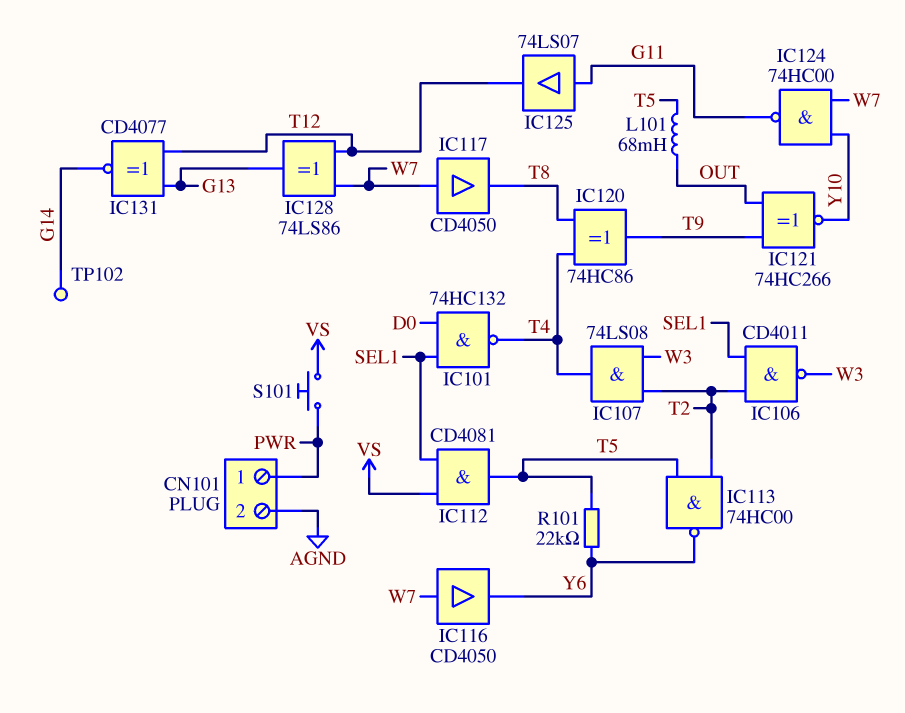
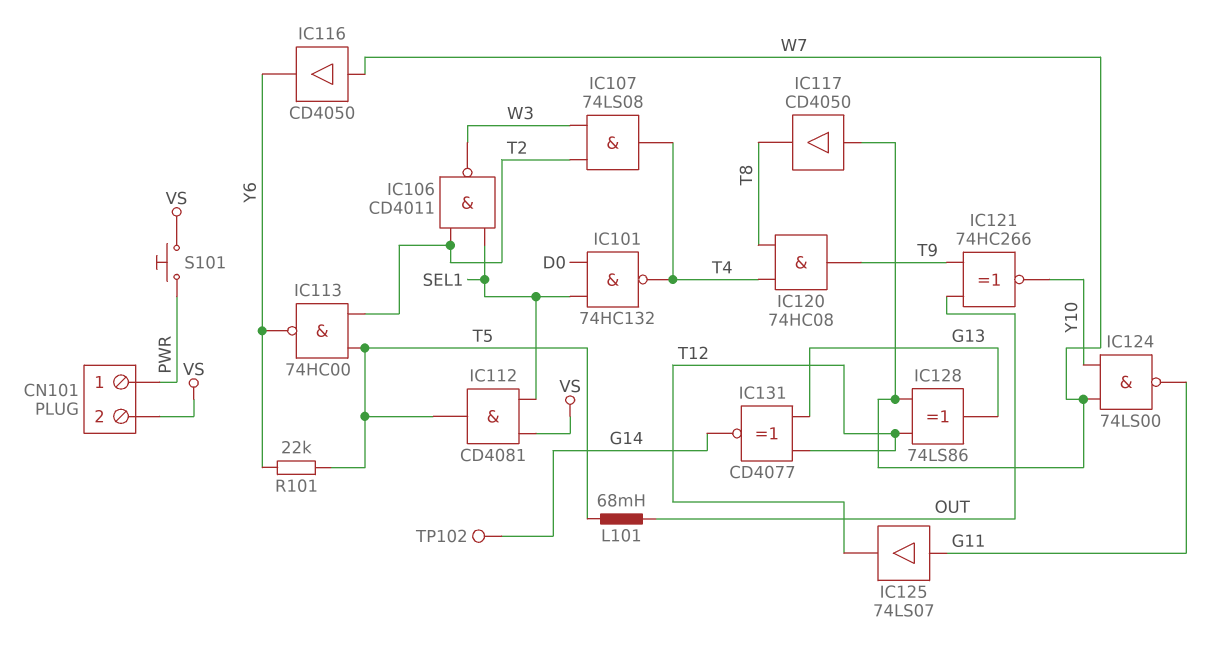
CN101 pin 2: AGND -> VS
IC120: XOR 74HC86 (in T4, in T8, out T9) -> AND 74HC08 (in T4, in T8, out T9)
IC124: NAND 74HC00 (in W7, in Y10, out G11) -> NAND 74LS00 (in W7, in Y10, out G11)

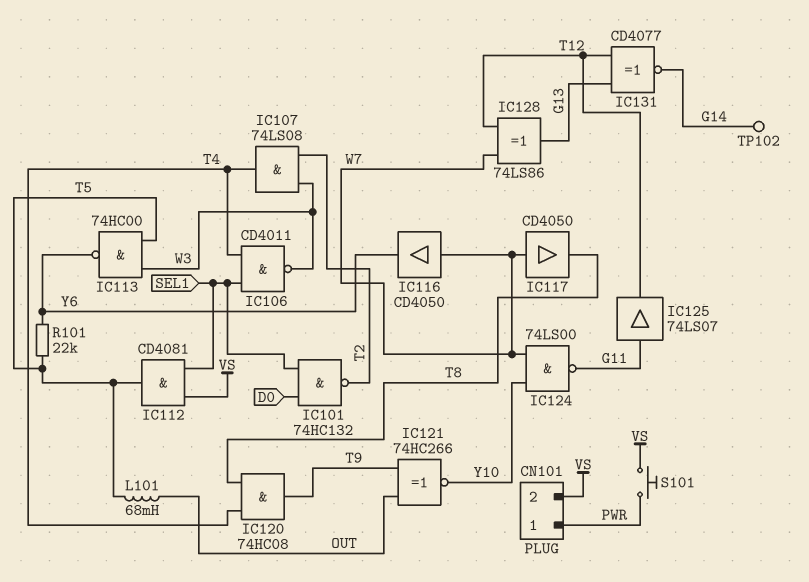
IC101: NAND 74HC132 (in D0, in SEL1, out T4) -> NAND 74HC132 (in D0, in SEL1, out T2)
IC106: NAND CD4011 (in SEL1, in T2, out W3) -> NAND CD4011 (in SEL1, in T4, out W3)
IC113: NAND 74HC00 (in T2, in T5, out Y6) -> NAND 74HC00 (in T5, in W3, out Y6)

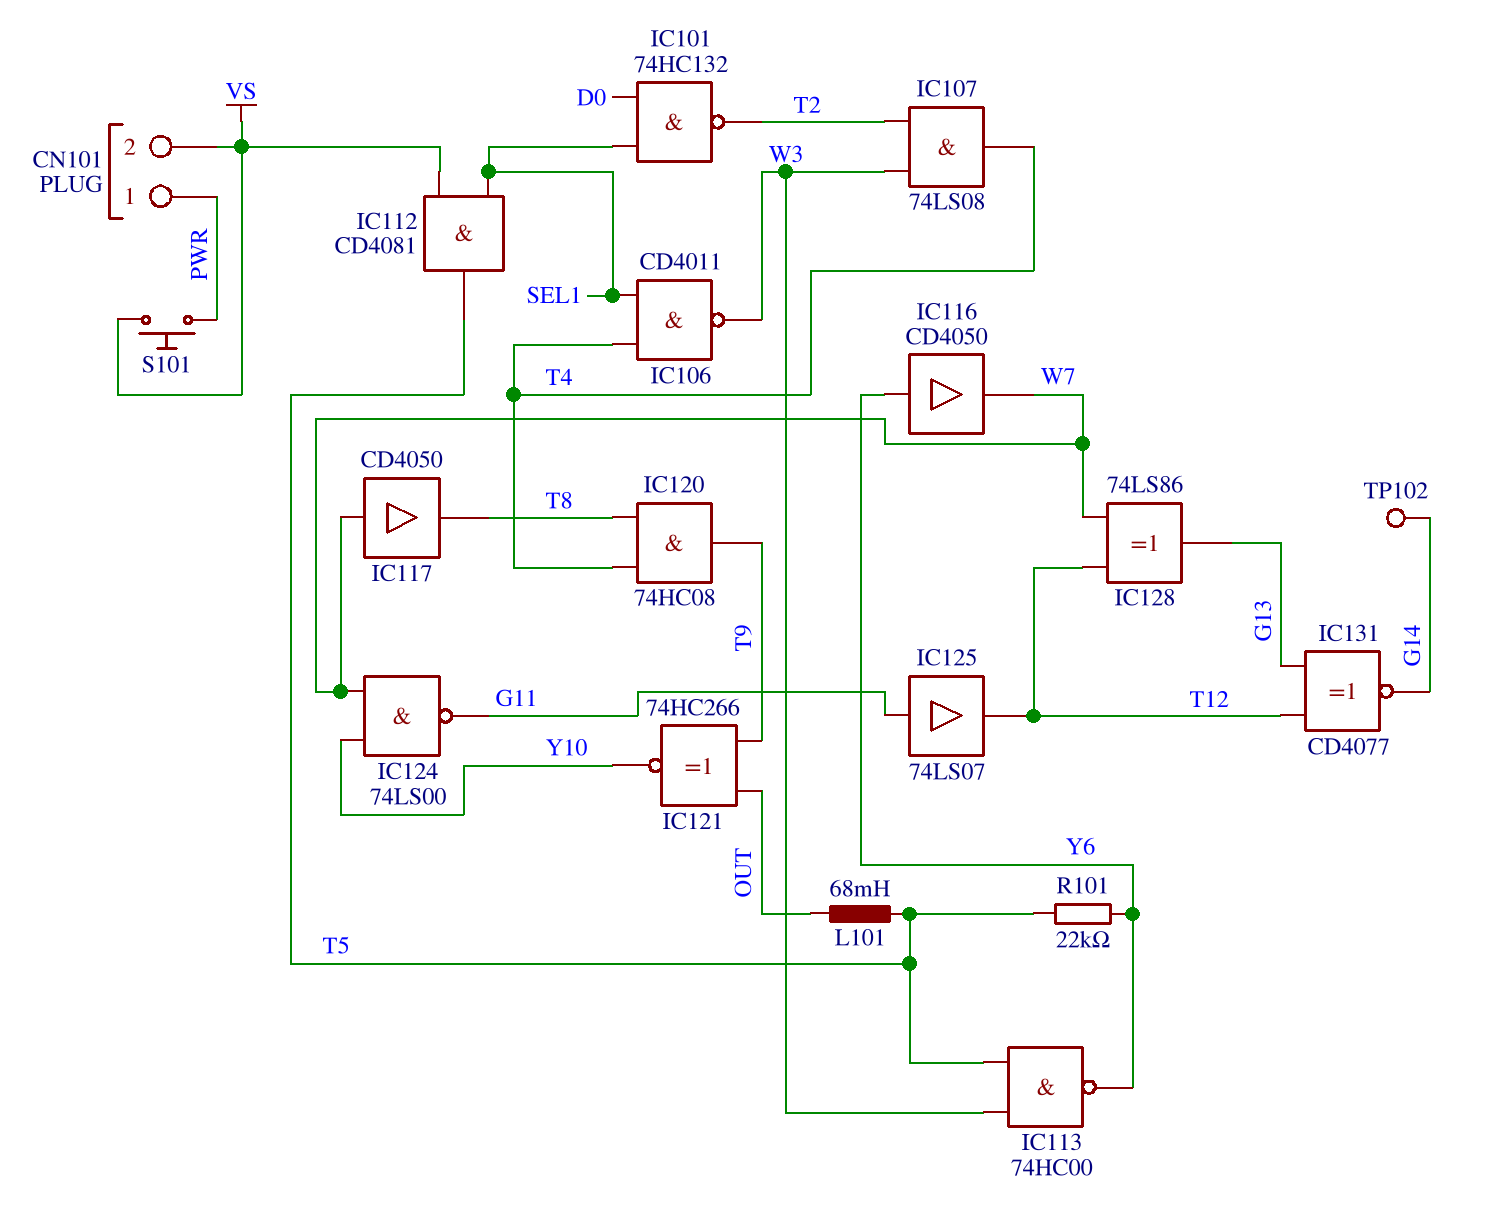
IC116: buffer CD4050 (in W7, out Y6) -> buffer CD4050 (in Y6, out W7)

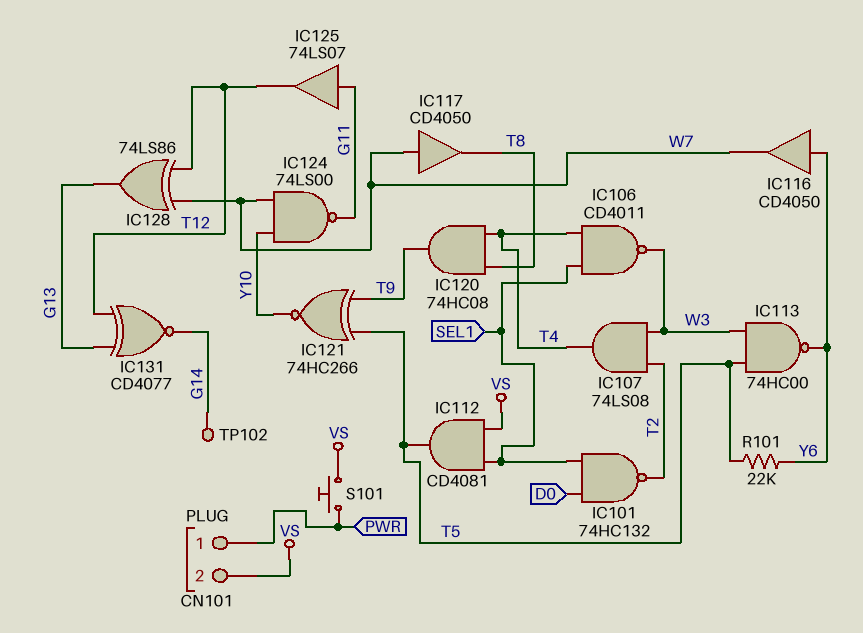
IC121: XNOR 74HC266 (in OUT, in T9, out Y10) -> XNOR 74HC266 (in T5, in T9, out Y10)
L101: 68mH (OUT, T5) -> none

